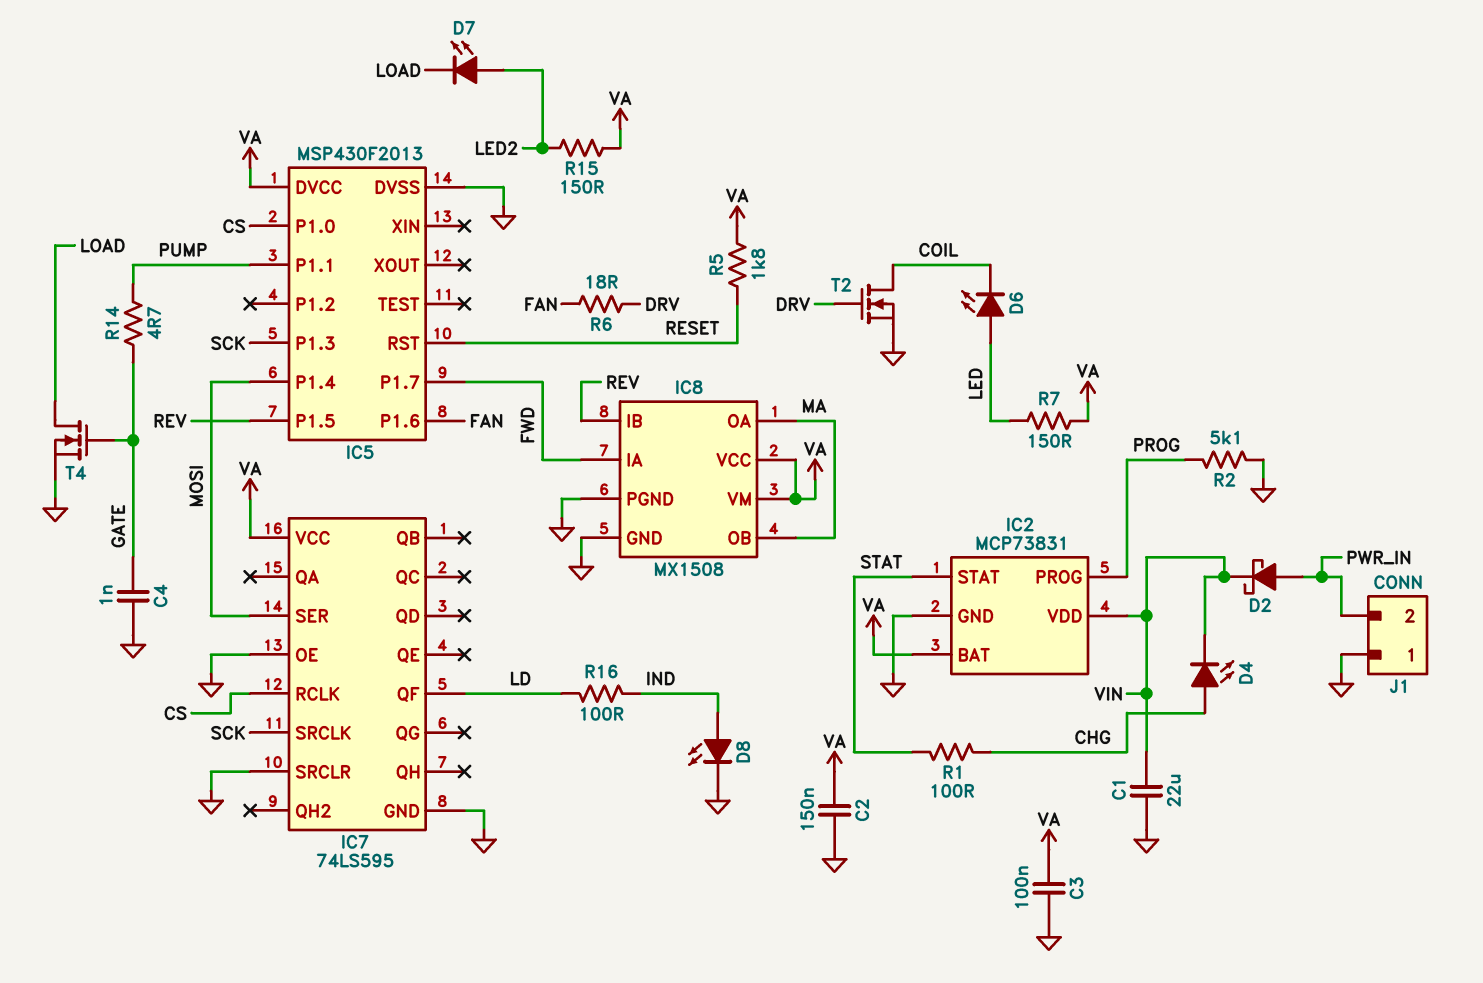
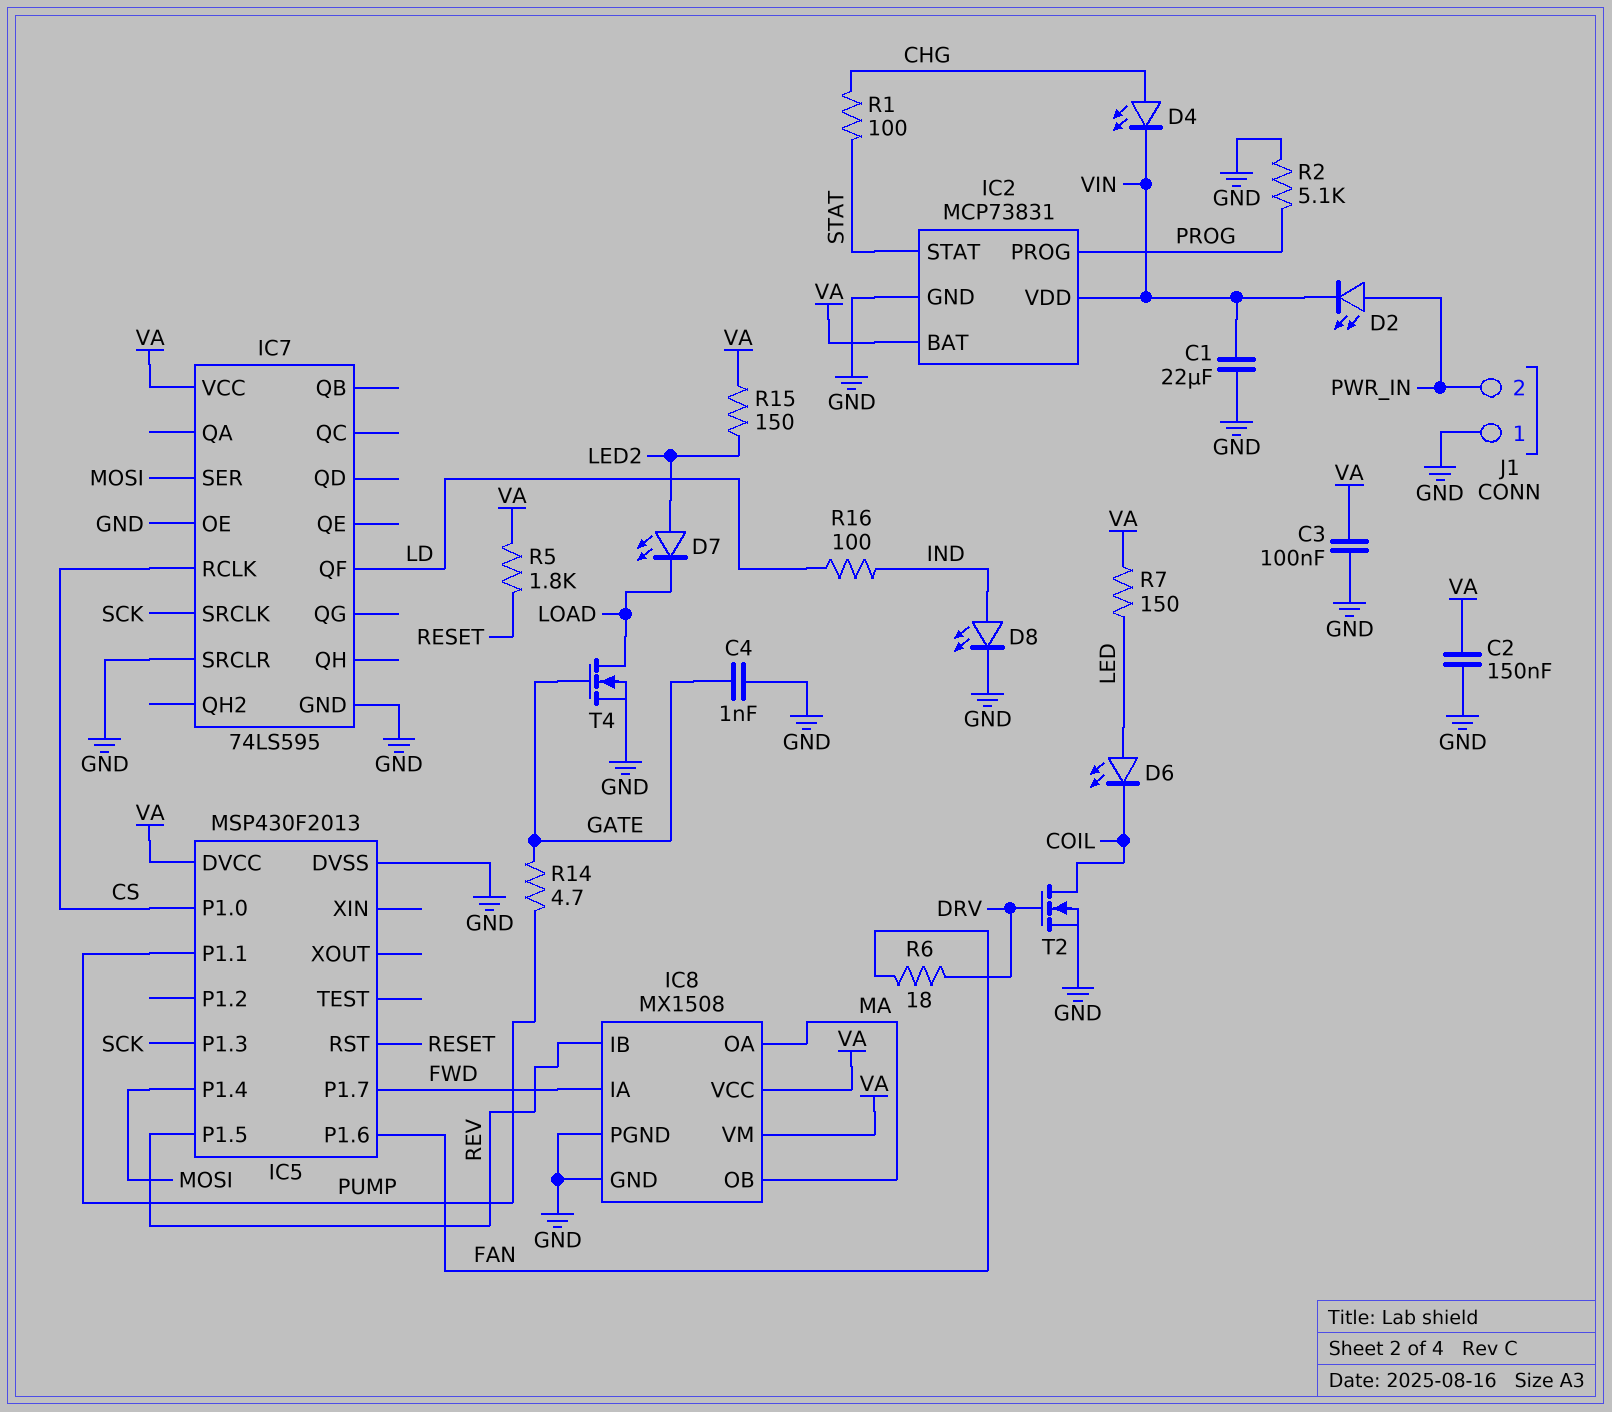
D2: schottky (A PWR_IN, K VIN) -> LED (A PWR_IN, K VIN)

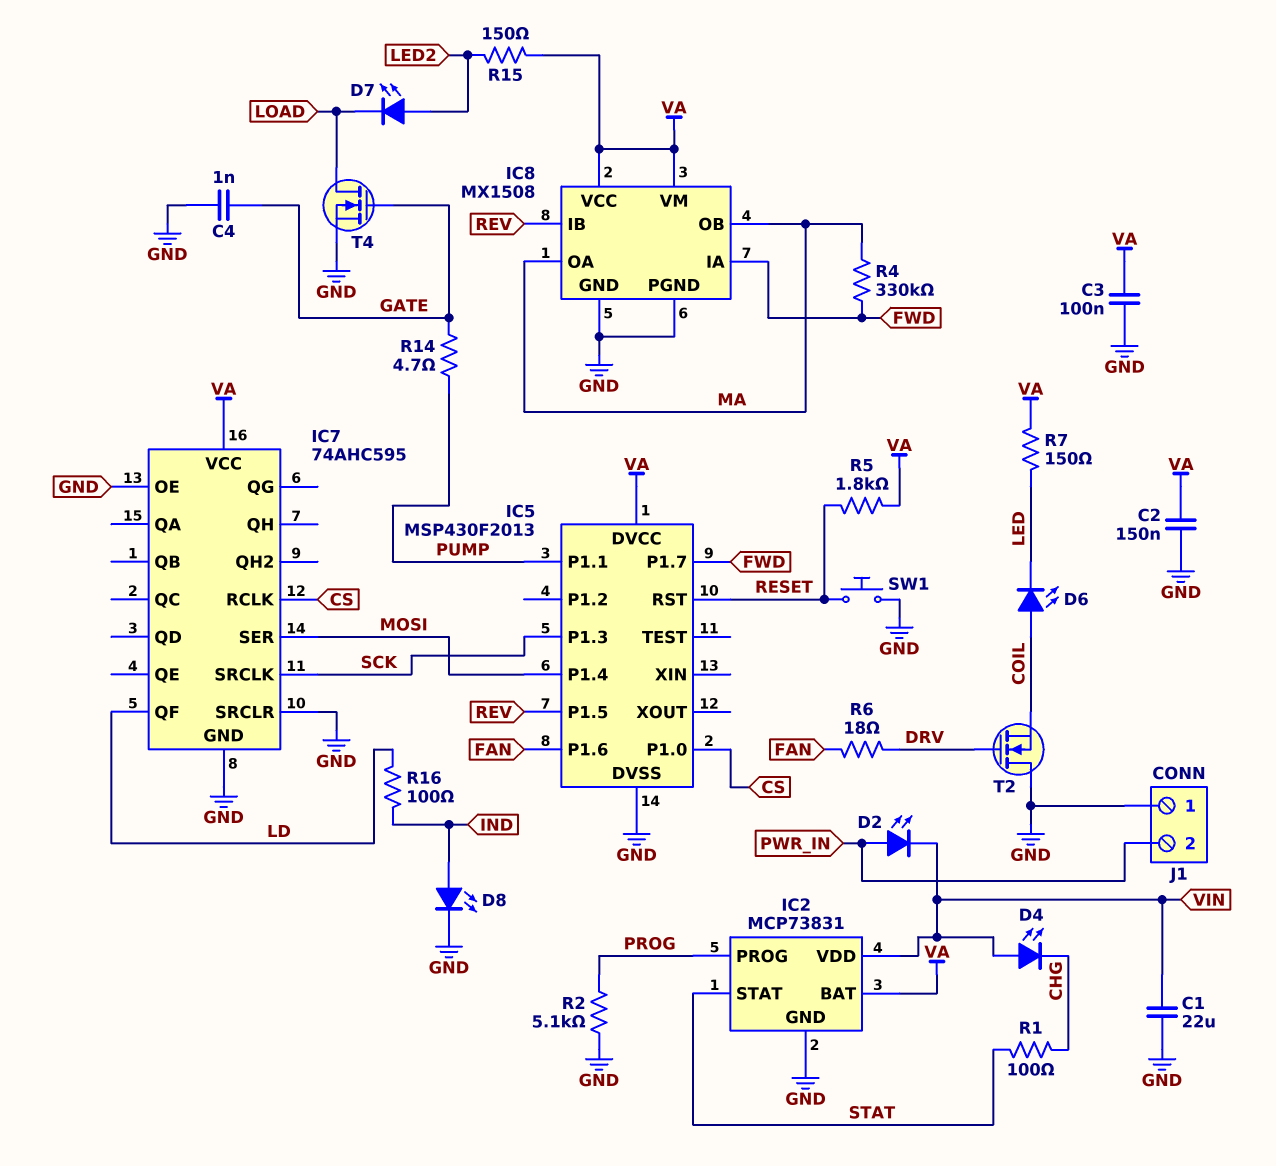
D4: LED (A CHG, K VIN) -> LED (A VIN, K CHG)
D6: LED (A LED, K COIL) -> LED (A COIL, K LED)
IC7: 74LS595 -> 74AHC595
R4: none -> 330k (FWD, MA)
SW1: none -> button (GND, RESET)
T2: NMOS (G DRV, D COIL, S GND) -> NMOS (G DRV, D GND, S COIL)

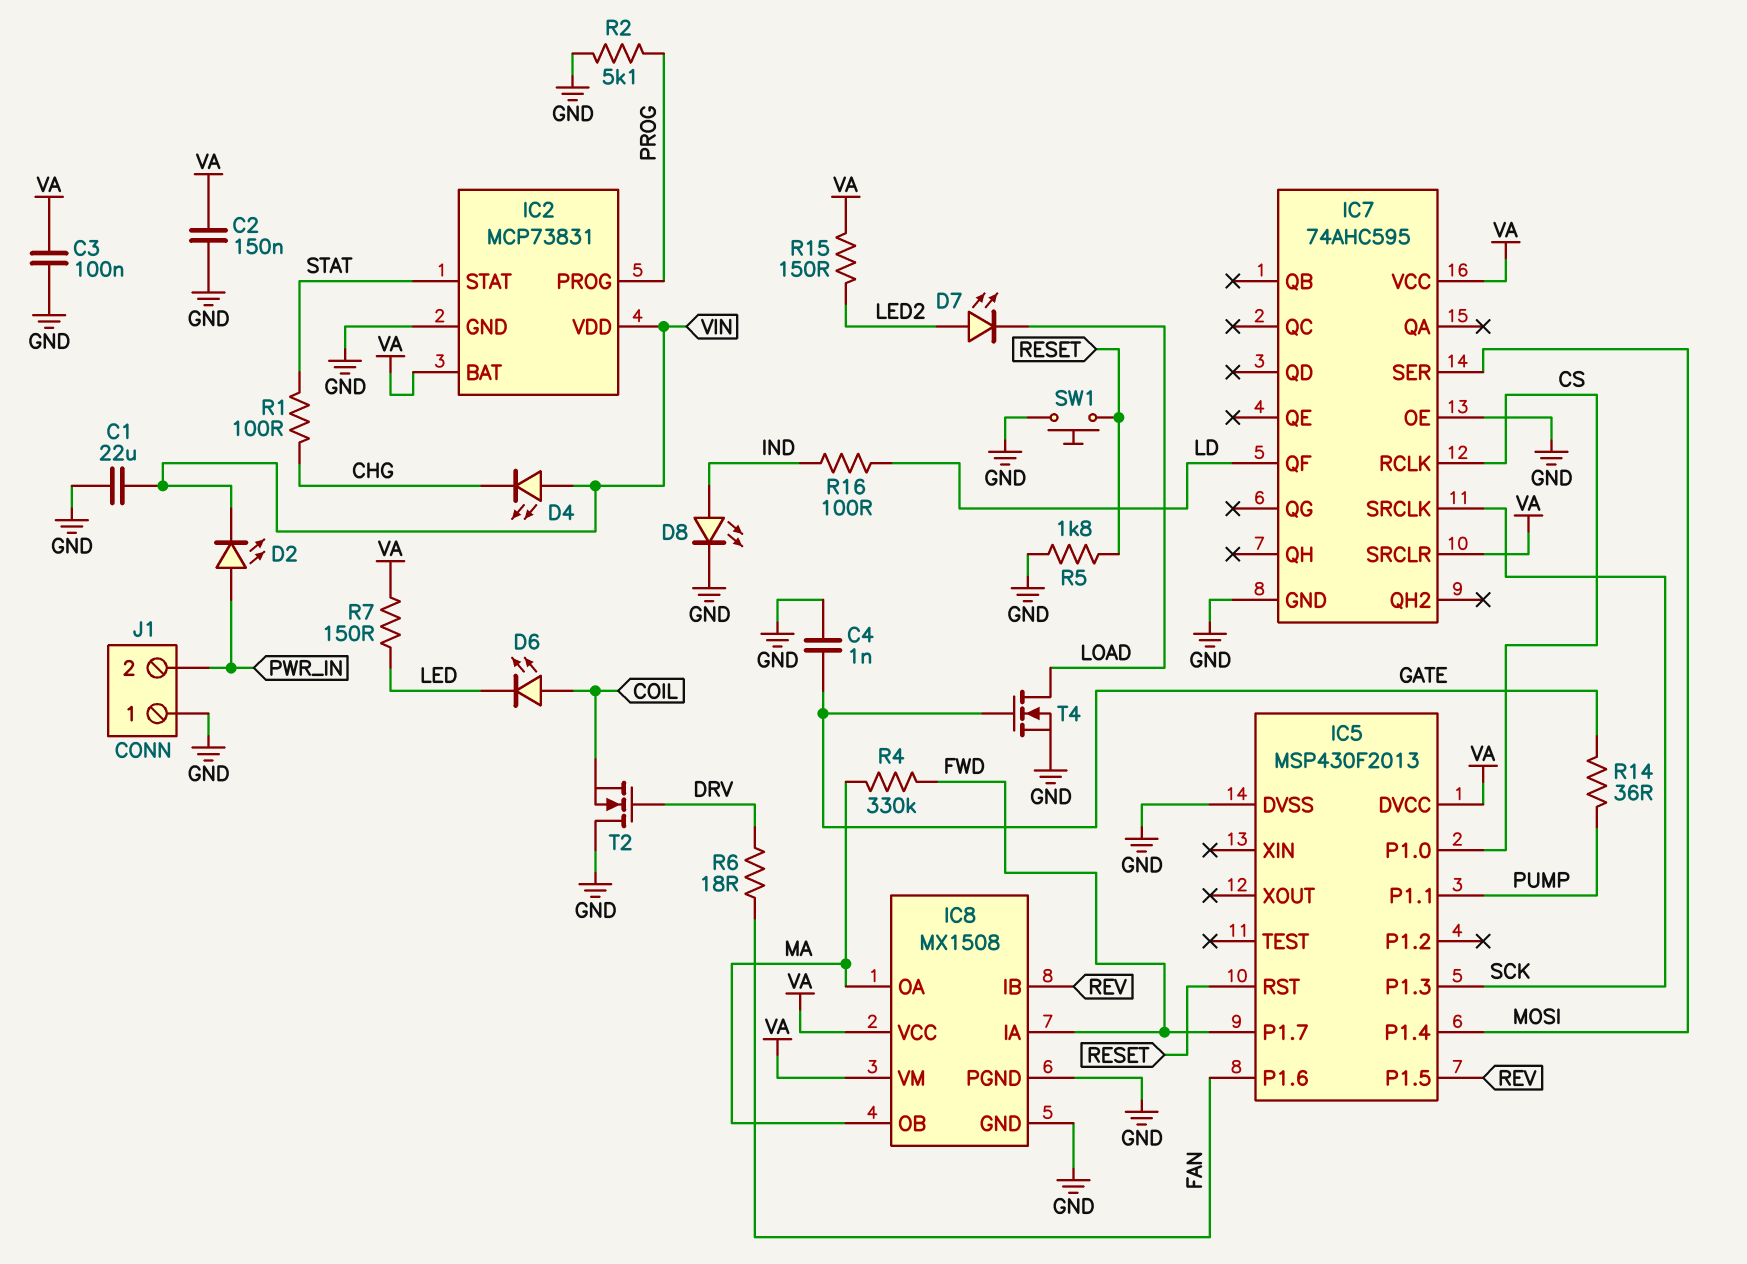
IC7 pin SRCLR: GND -> VA
R5: 1.8k (RESET, VA) -> 1.8k (GND, RESET)
R14: 4.7 (GATE, PUMP) -> 36 (GATE, PUMP)

